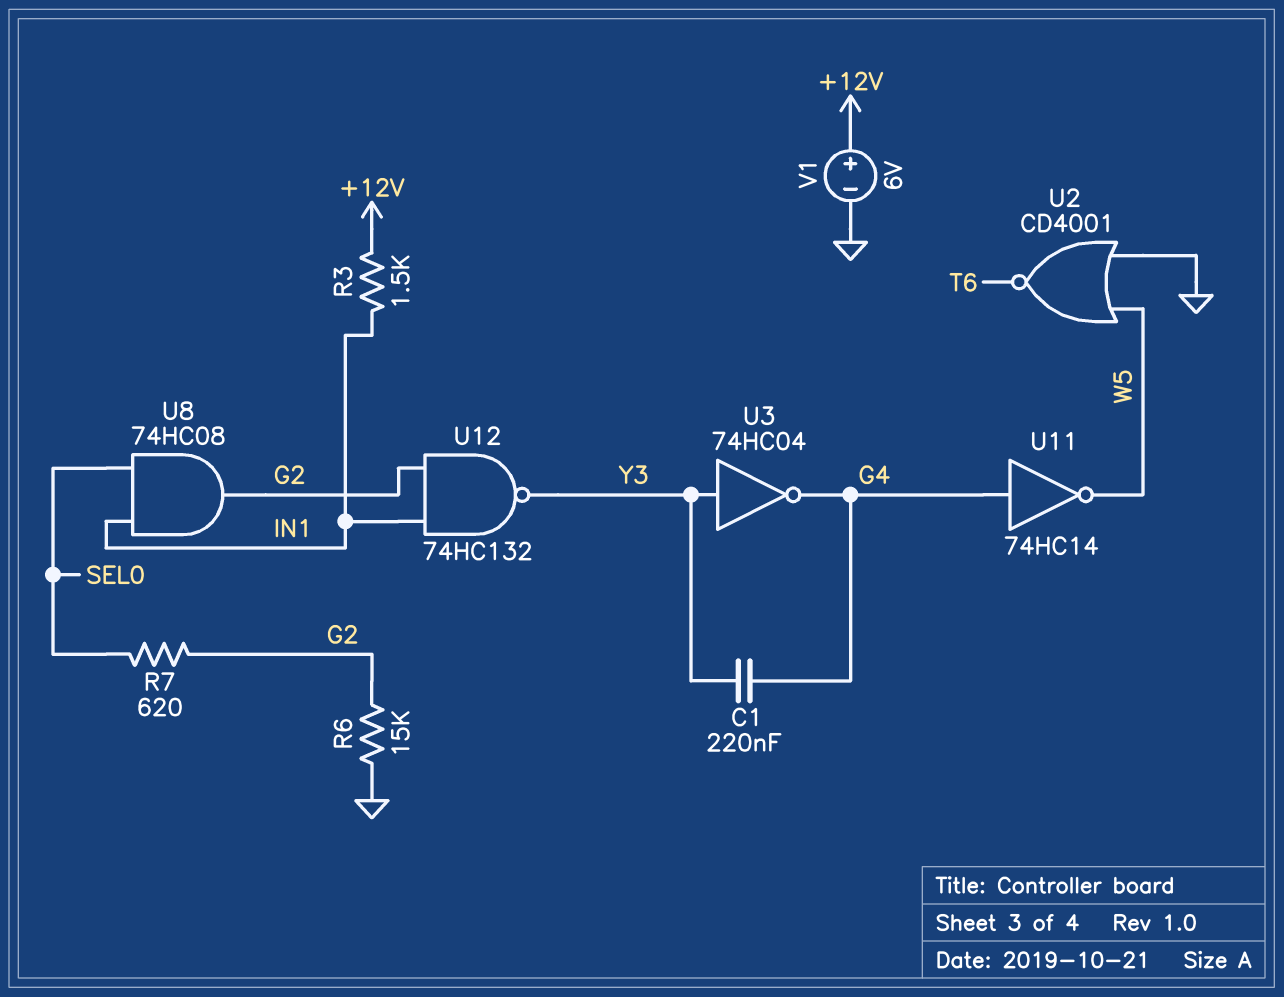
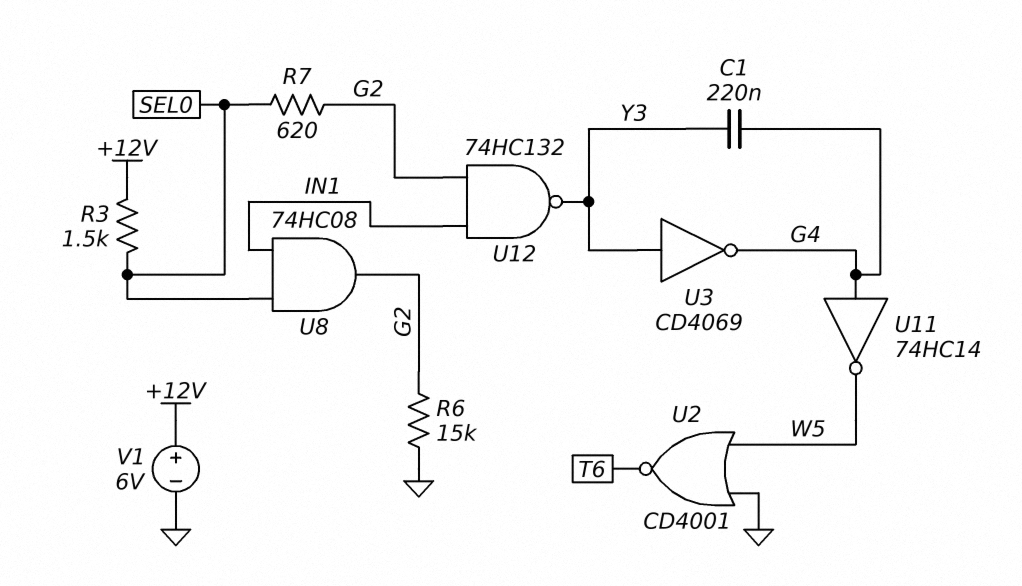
R3: 1.5k (+12V, IN1) -> 1.5k (+12V, SEL0)
U3: NOT 74HC04 (in Y3, out G4) -> NOT CD4069 (in Y3, out G4)

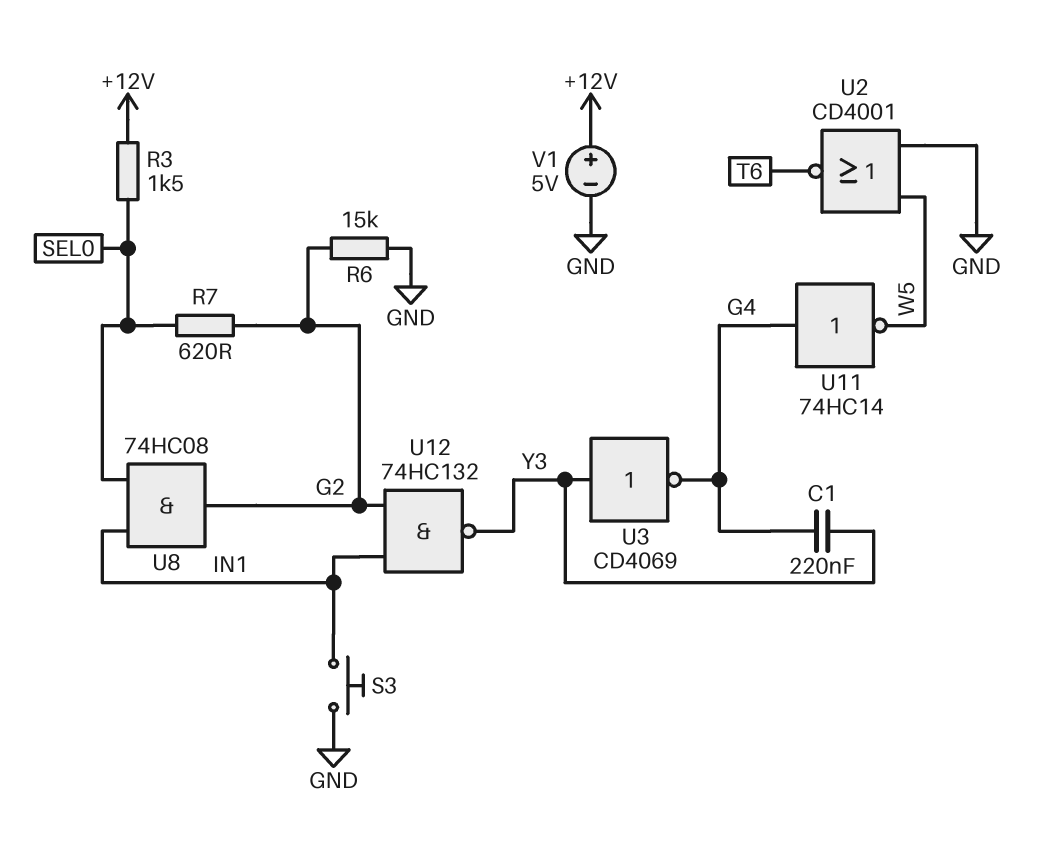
S3: none -> button (GND, IN1)
V1: 6V (plus +12V, minus GND) -> 5V (plus +12V, minus GND)

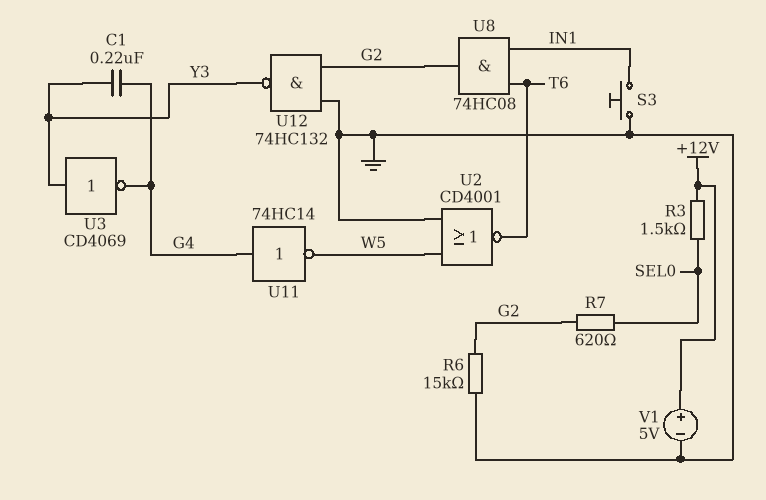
U8: AND 74HC08 (in IN1, in SEL0, out G2) -> AND 74HC08 (in IN1, in T6, out G2)
U12: NAND 74HC132 (in G2, in IN1, out Y3) -> NAND 74HC132 (in G2, in GND, out Y3)

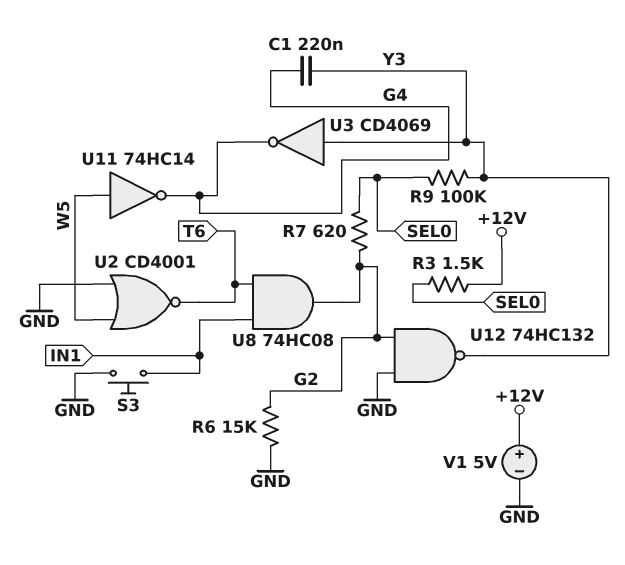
R9: none -> 100k (SEL0, Y3)
U11: NOT 74HC14 (in G4, out W5) -> NOT 74HC14 (in W5, out G4)

